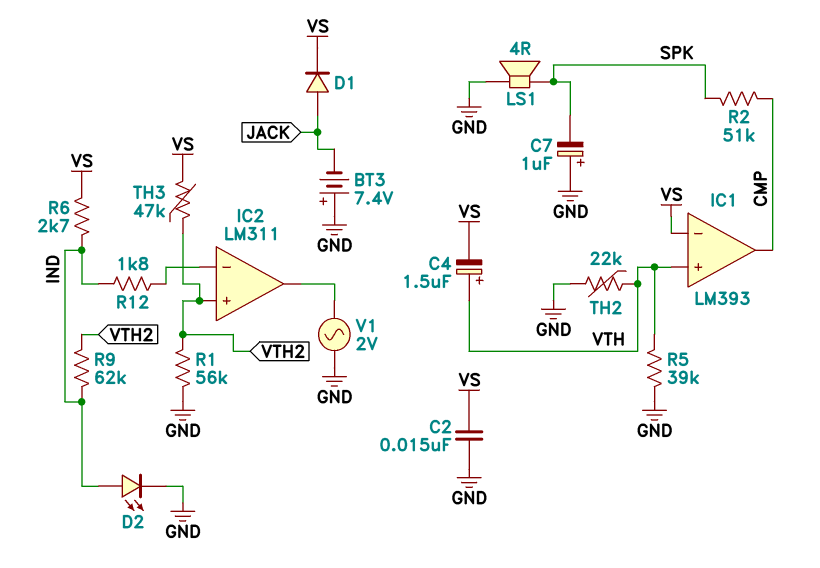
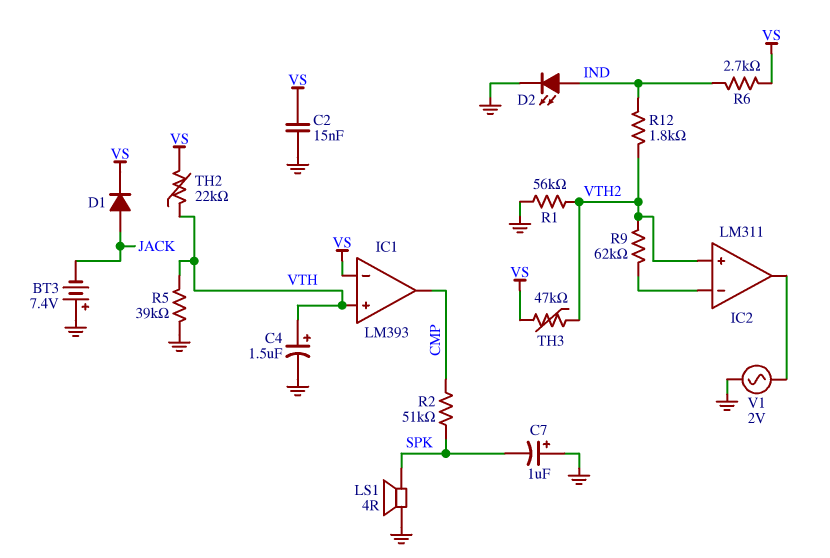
C4: 1.5uF (plus VTH, minus VS) -> 1.5uF (plus VTH, minus GND)
R9: 62k (IND, VTH2) -> 62k (IC2/in-, VTH2)
R12: 1.8k (IC2/in-, IND) -> 1.8k (IND, VTH2)
TH2: 22k (GND, VTH) -> 22k (VS, VTH)

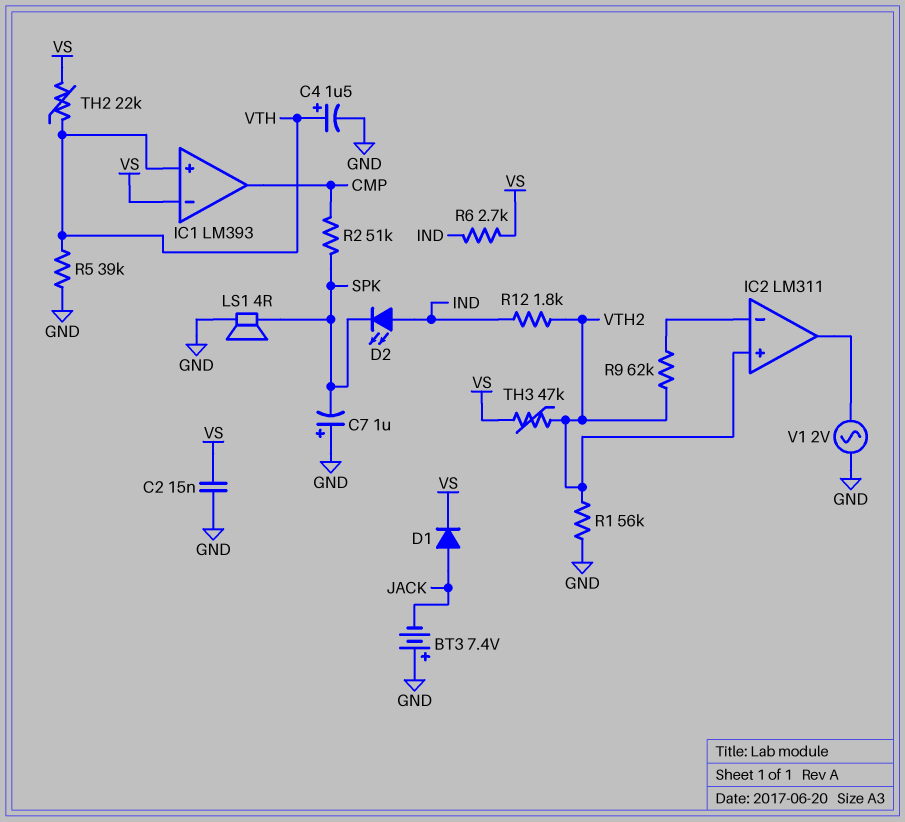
D2: LED (A IND, K GND) -> LED (A IND, K SPK)

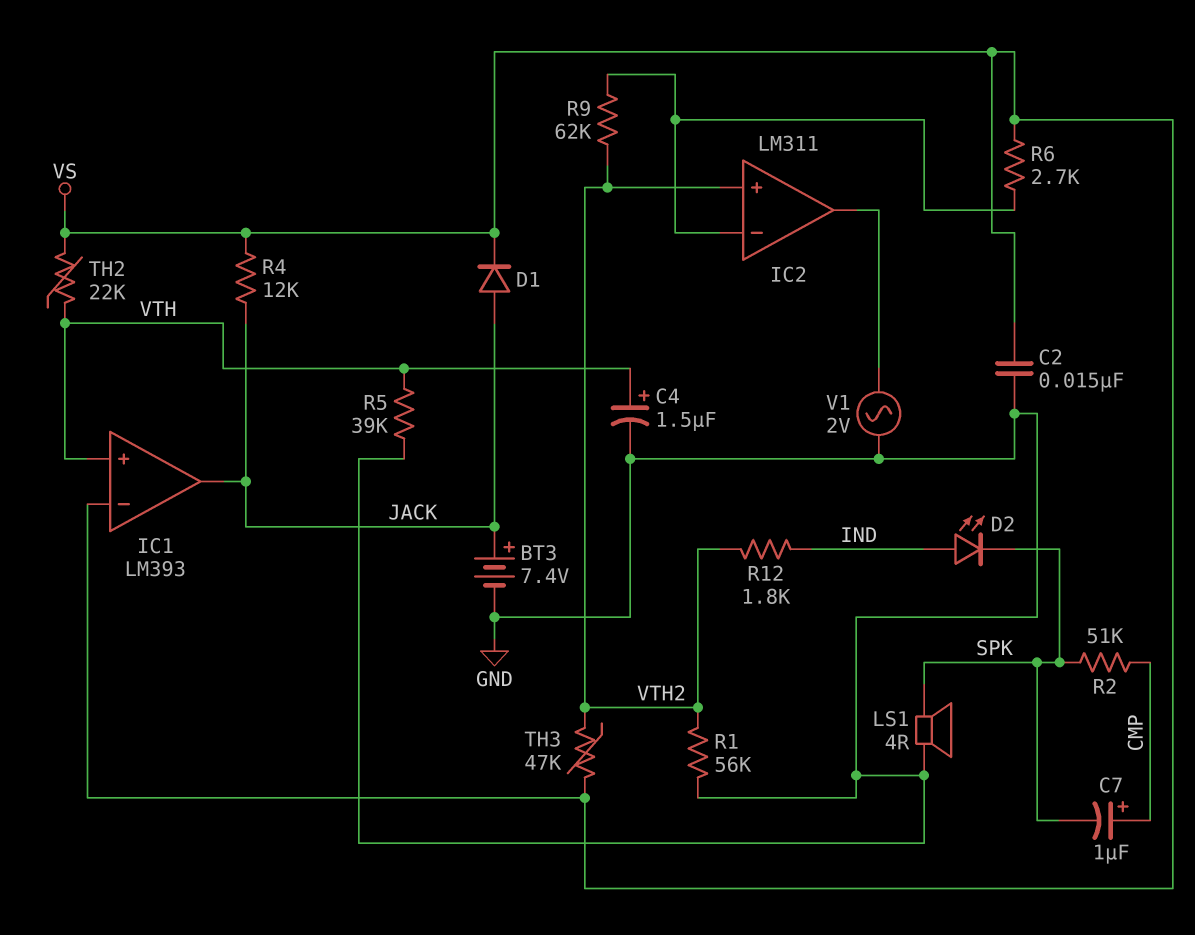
BT3: 7.4V (plus GND, minus JACK) -> 7.4V (plus JACK, minus GND)
C7: 1uF (plus GND, minus SPK) -> 1uF (plus CMP, minus SPK)
IC1 pin out: CMP -> JACK
R4: none -> 12k (JACK, VS)
R6: 2.7k (IND, VS) -> 2.7k (IC2/in-, VS)

